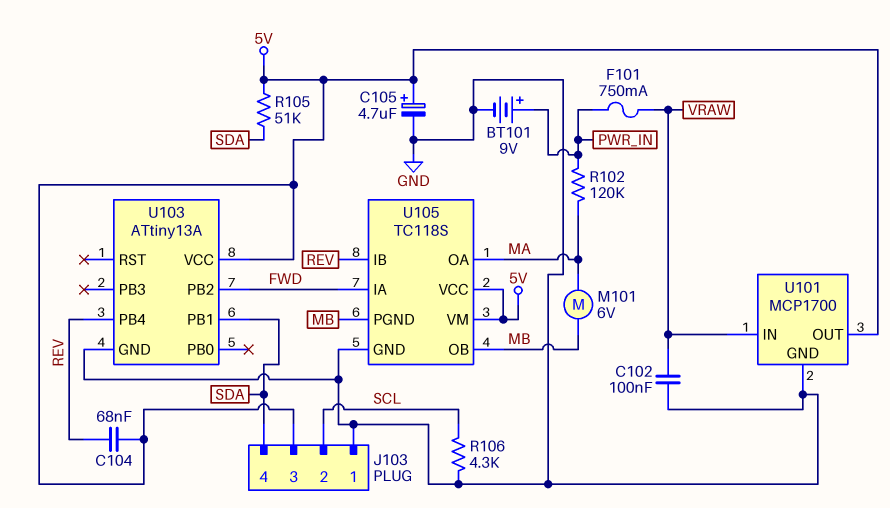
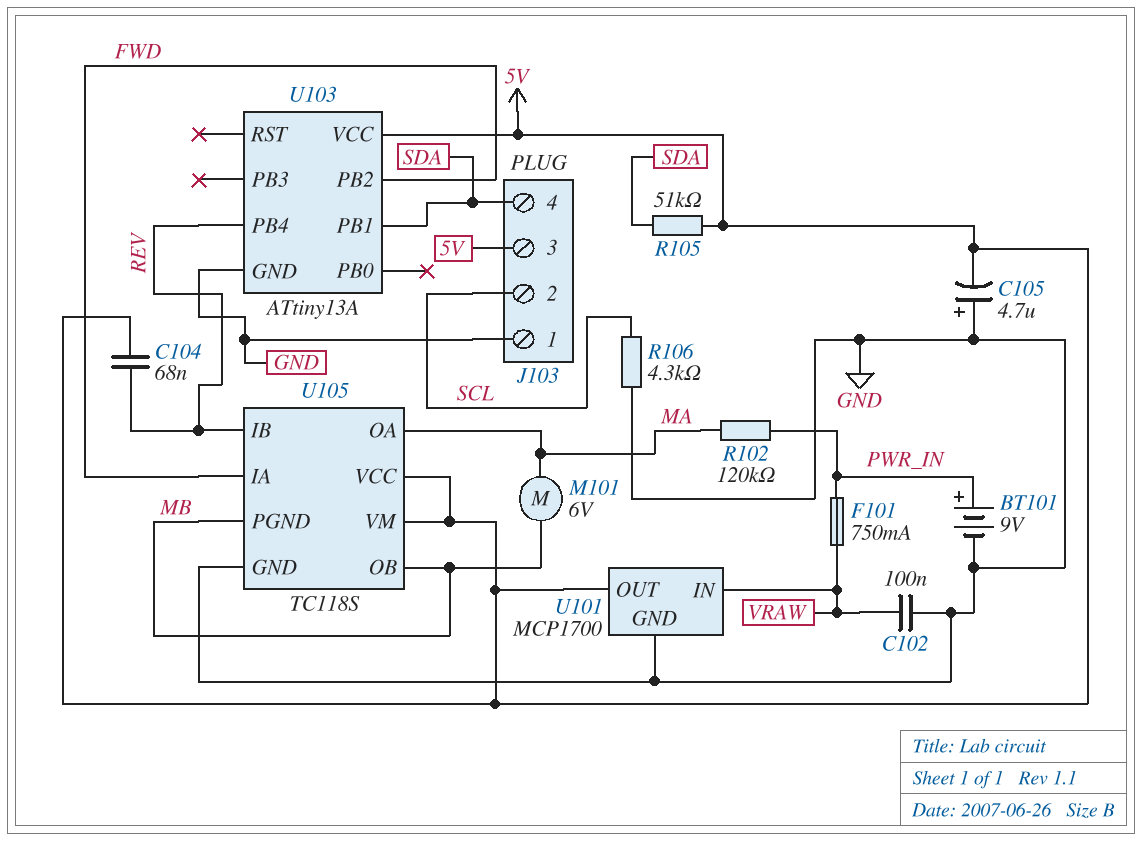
C105: 4.7uF (plus 5V, minus GND) -> 4.7uF (plus GND, minus 5V)

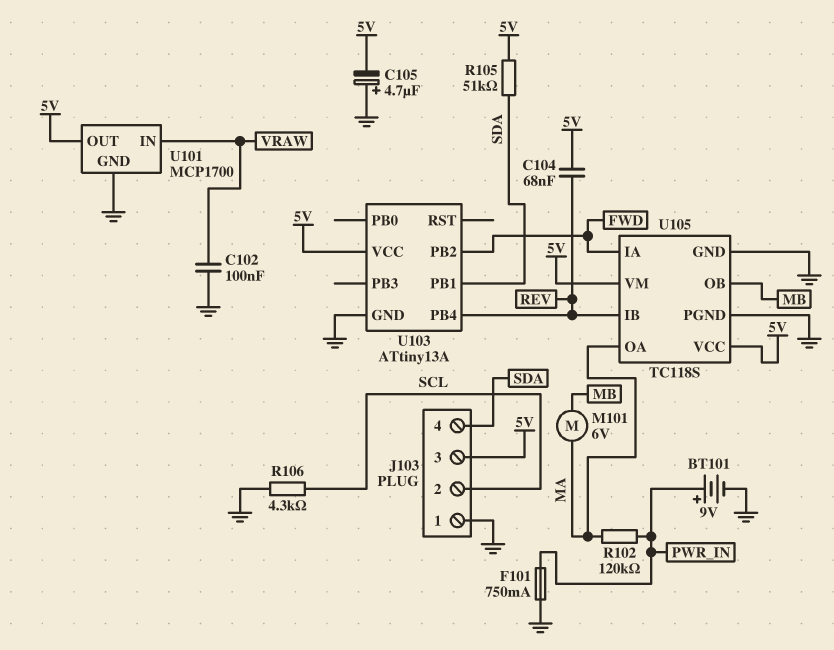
F101: 750mA (PWR_IN, VRAW) -> 750mA (GND, PWR_IN)
U105 pin PGND: MB -> GND

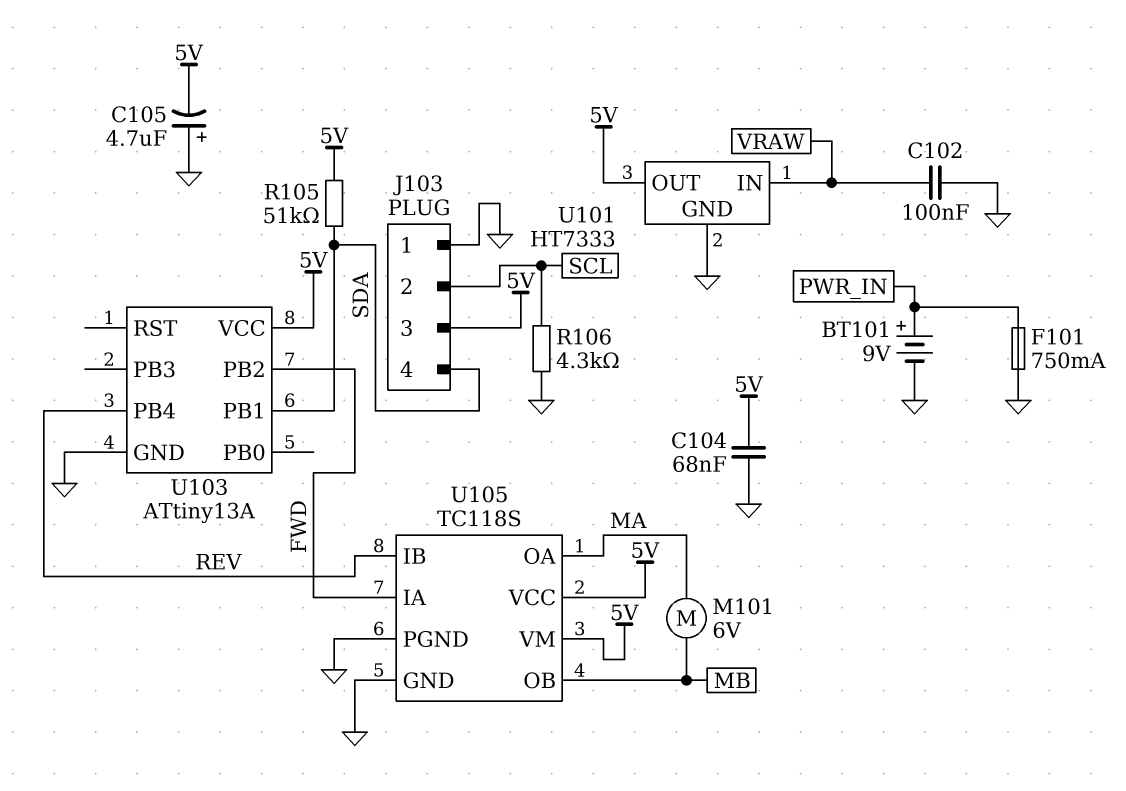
C104: 68nF (5V, REV) -> 68nF (5V, GND)
R102: 120k (MA, PWR_IN) -> none
U101: MCP1700 -> HT7333

